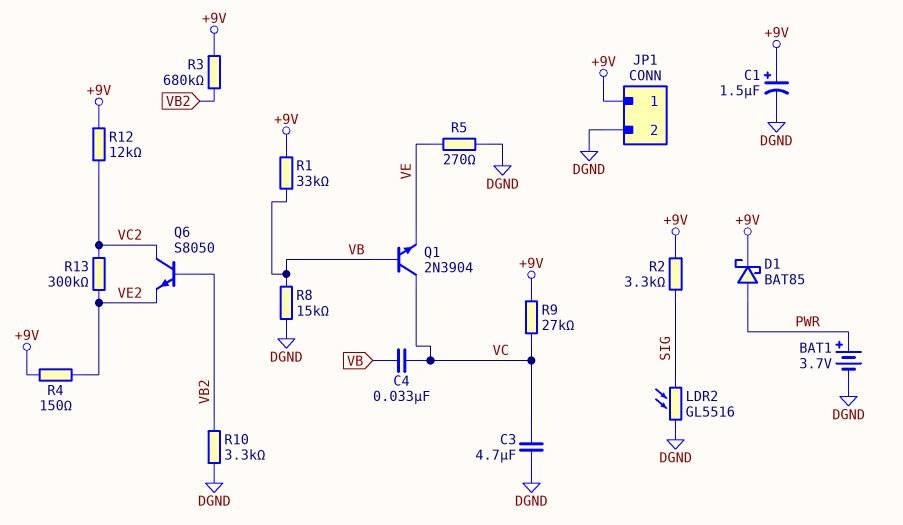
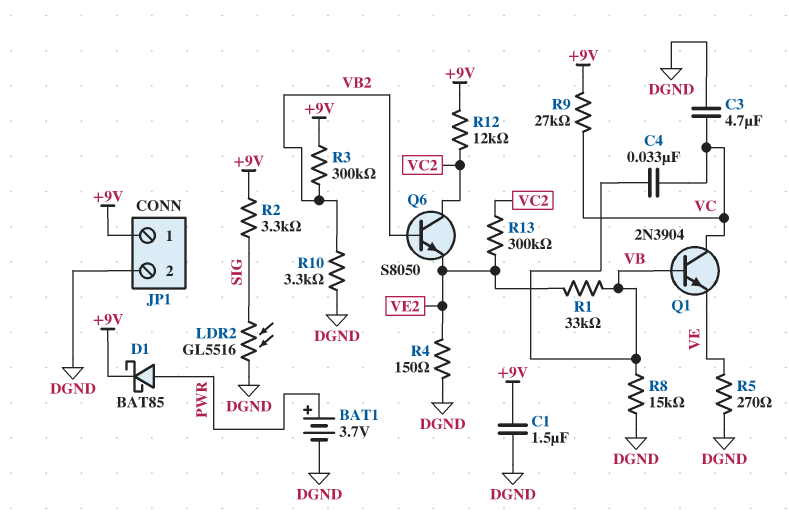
C1: 1.5uF (plus +9V, minus DGND) -> 1.5uF (+9V, DGND)
R1: 33k (+9V, VB) -> 33k (VB, VE2)
R3: 680k (+9V, VB2) -> 300k (+9V, VB2)
R4: 150 (+9V, VE2) -> 150 (DGND, VE2)

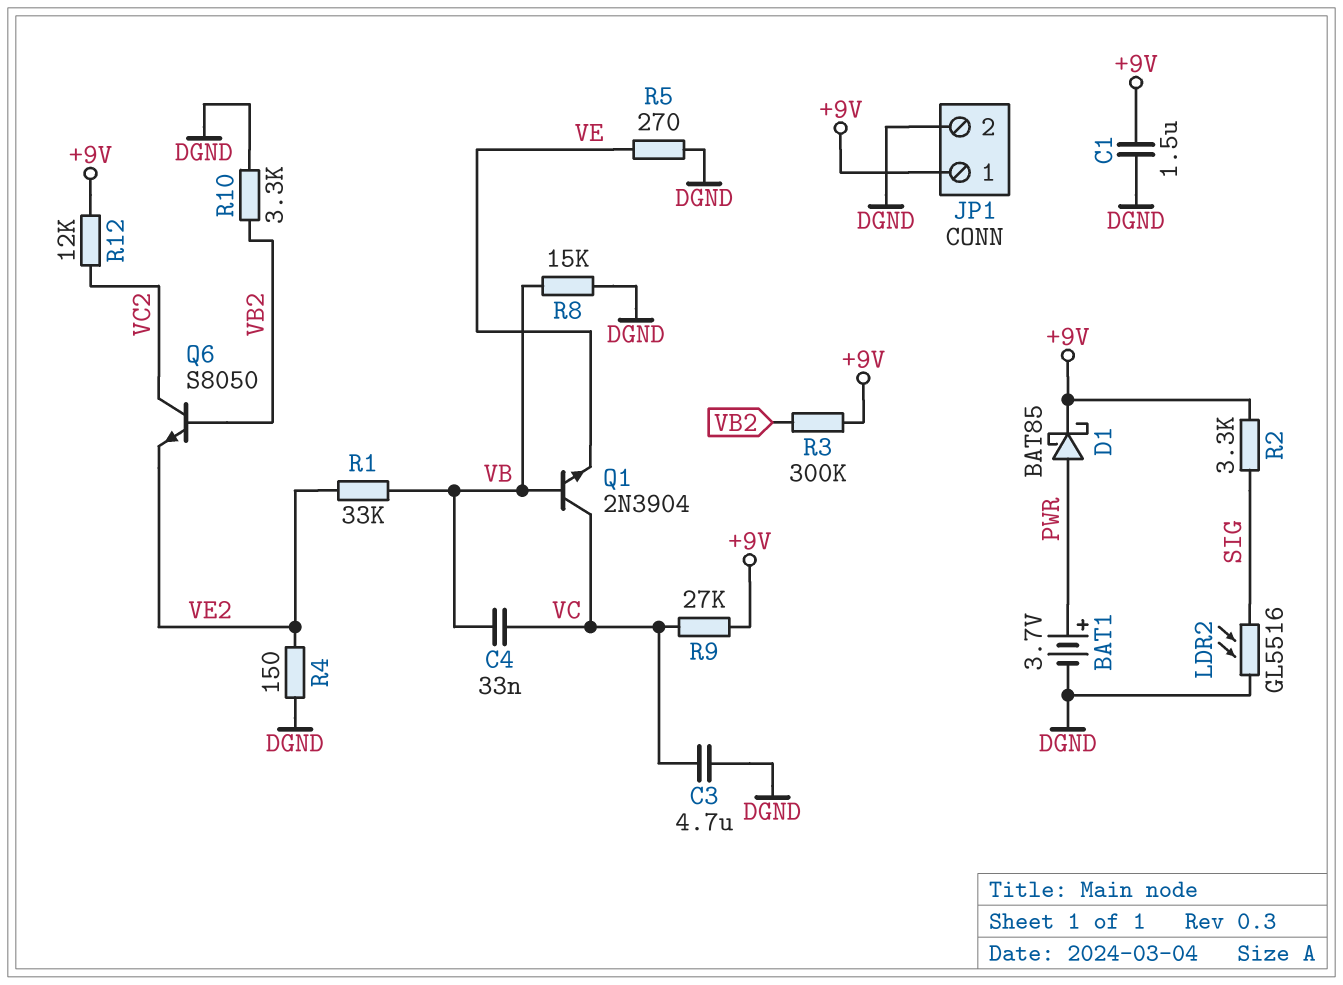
R13: 300k (VC2, VE2) -> none

